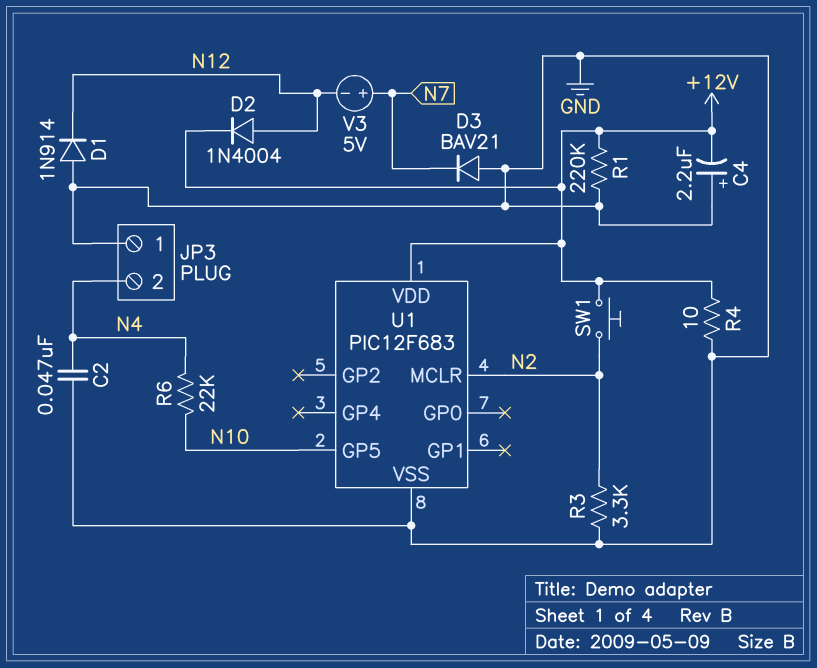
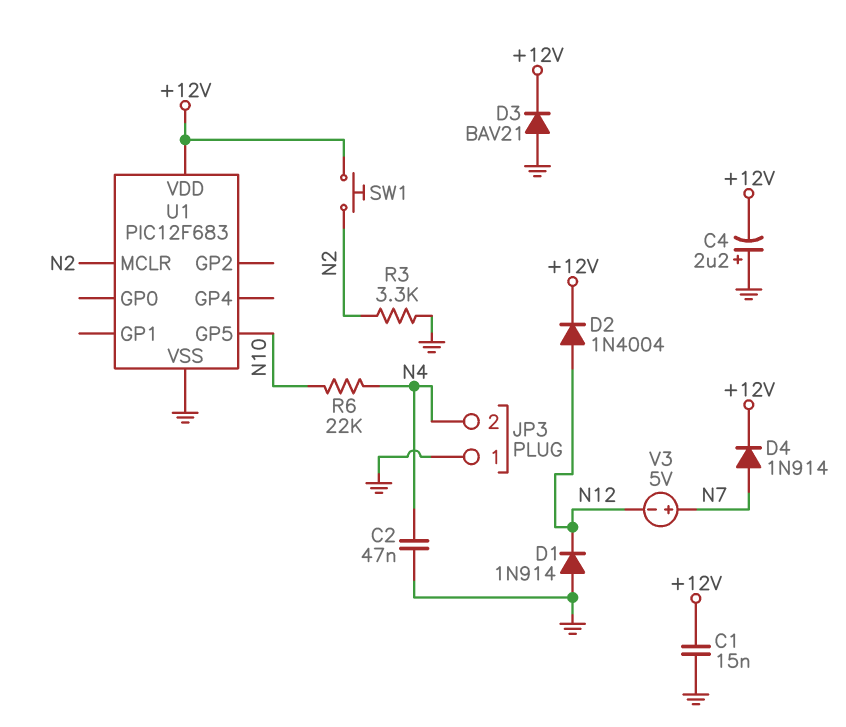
C1: none -> 15nF (+12V, GND)
D3: diode BAV21 (A GND, K N7) -> diode BAV21 (A GND, K +12V)
D4: none -> diode 1N914 (A N7, K +12V)
R1: 220k (+12V, GND) -> none
R4: 10 (+12V, GND) -> none

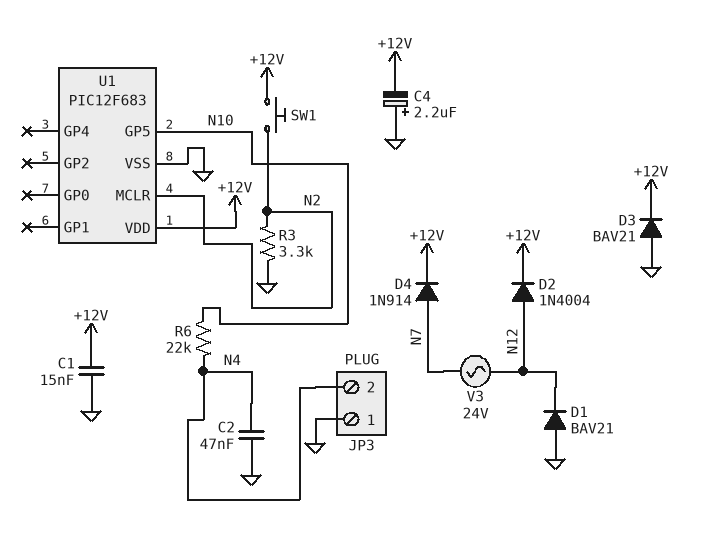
D1: diode 1N914 (A GND, K N12) -> diode BAV21 (A GND, K N12)
V3: 5V (plus N7, minus N12) -> AC 24V (N7, N12)

